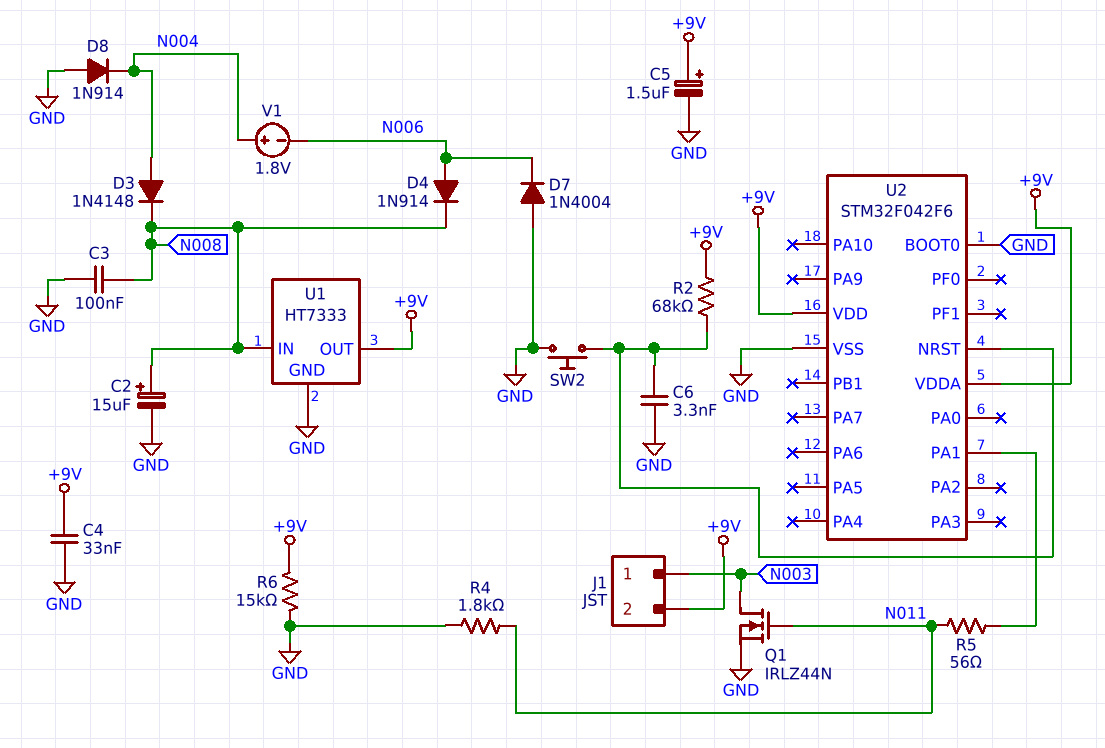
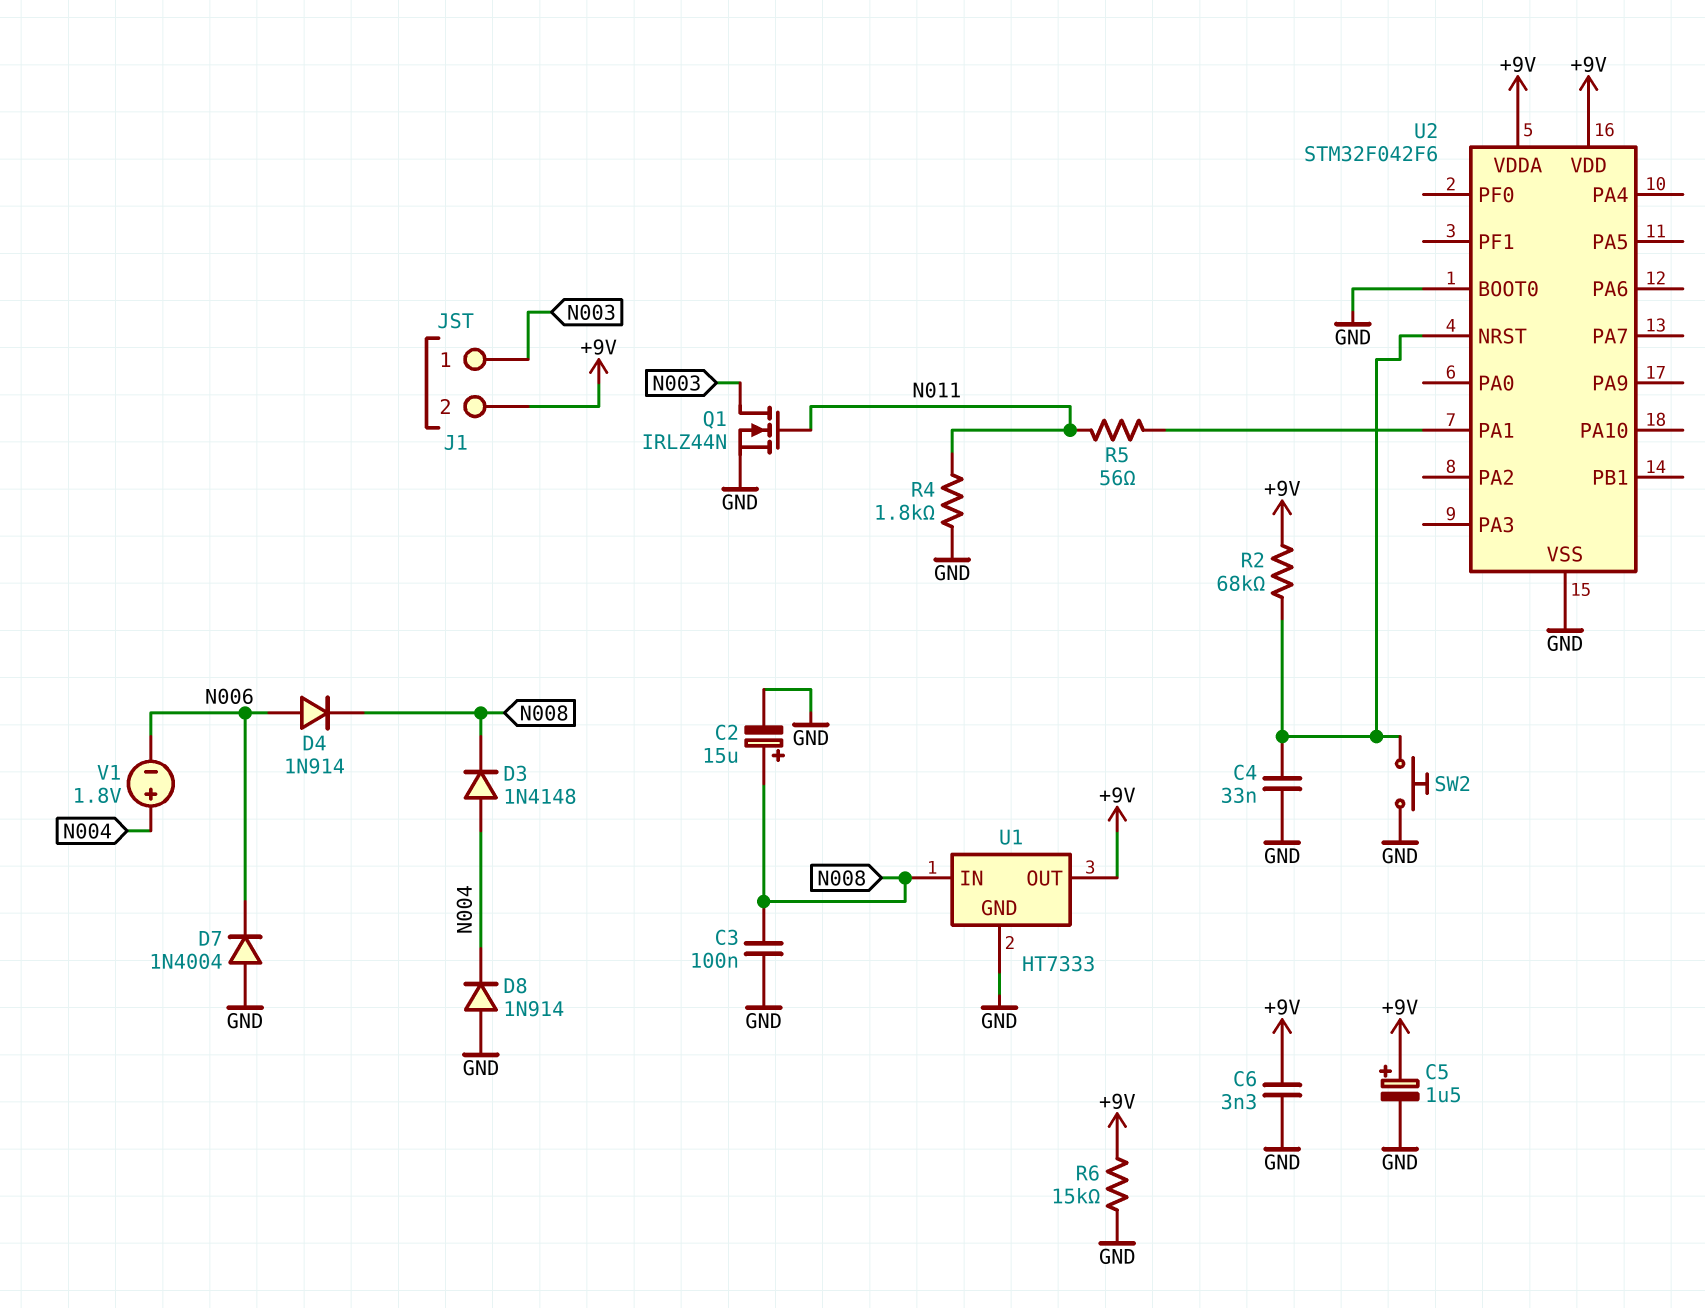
C4: 33nF (+9V, GND) -> 33nF (GND, U2/NRST)
C6: 3.3nF (GND, U2/NRST) -> 3.3nF (+9V, GND)

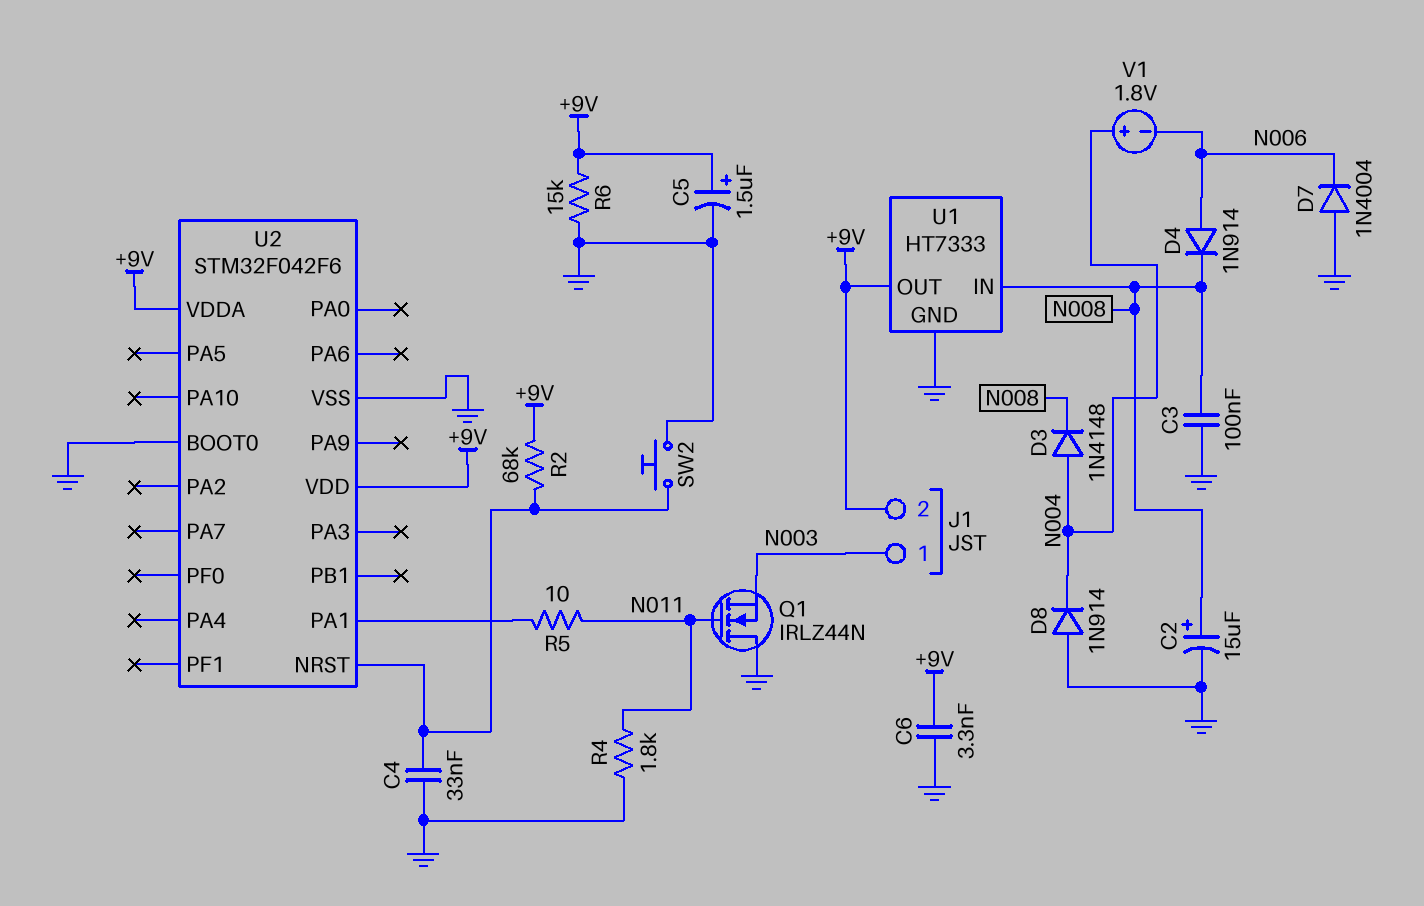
Q1: NMOS IRLZ44N (G N011, D N003, S GND) -> NMOS IRLZ44N (G N011, D GND, S N003)
R5: 56 (N011, U2/PA1) -> 10 (N011, U2/PA1)

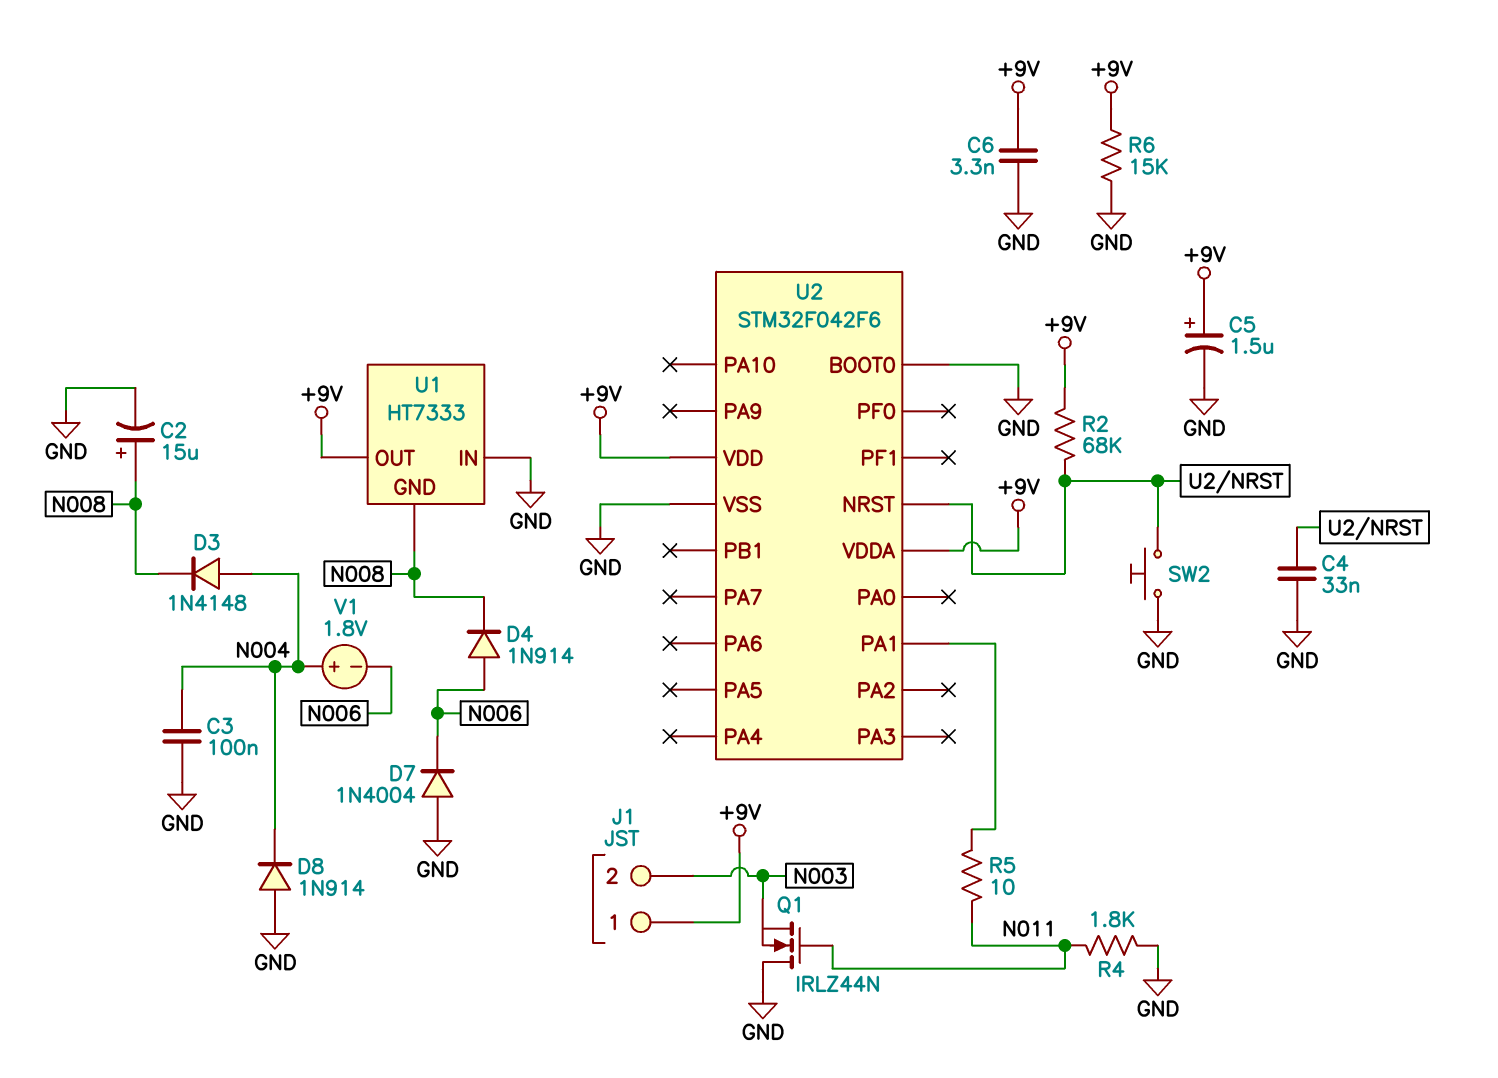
C3: 100nF (GND, N008) -> 100nF (GND, N004)
J1 pin 1: N003 -> +9V
J1 pin 2: +9V -> N003
U1 pin GND: GND -> N008
U1 pin IN: N008 -> GND

